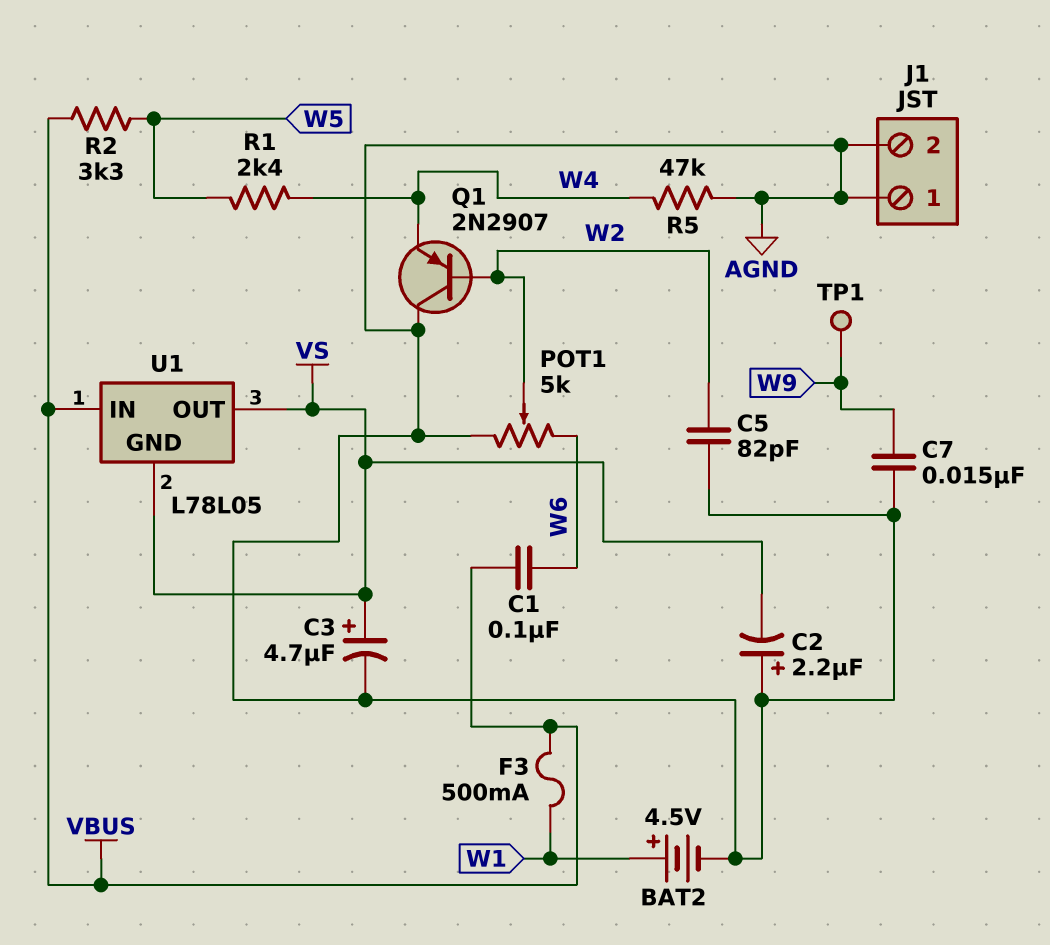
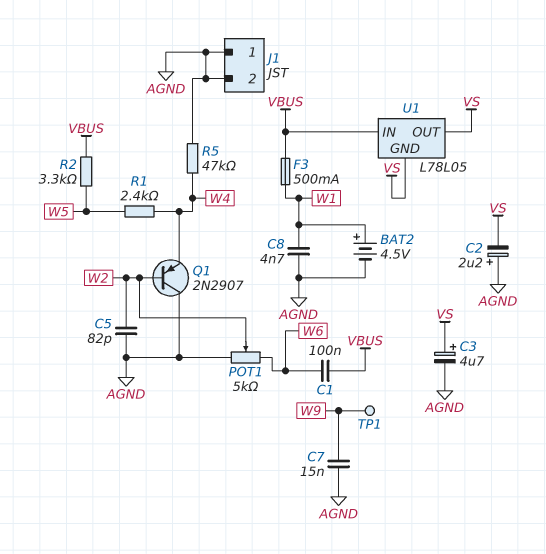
C8: none -> 4.7nF (AGND, W1)

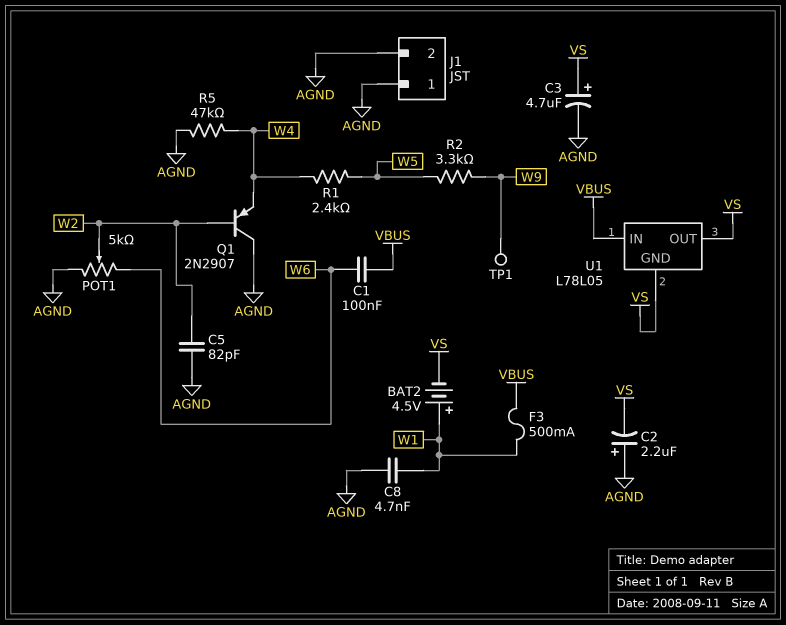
BAT2: 4.5V (plus W1, minus AGND) -> 4.5V (plus W1, minus VS)
C7: 15nF (AGND, W9) -> none
R2: 3.3k (VBUS, W5) -> 3.3k (W5, W9)

